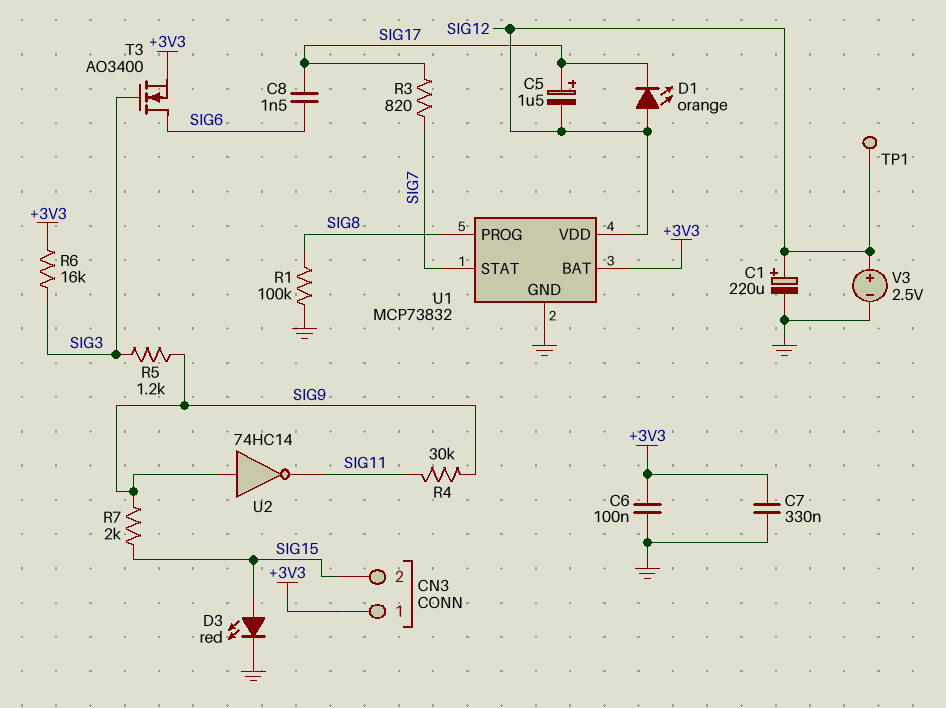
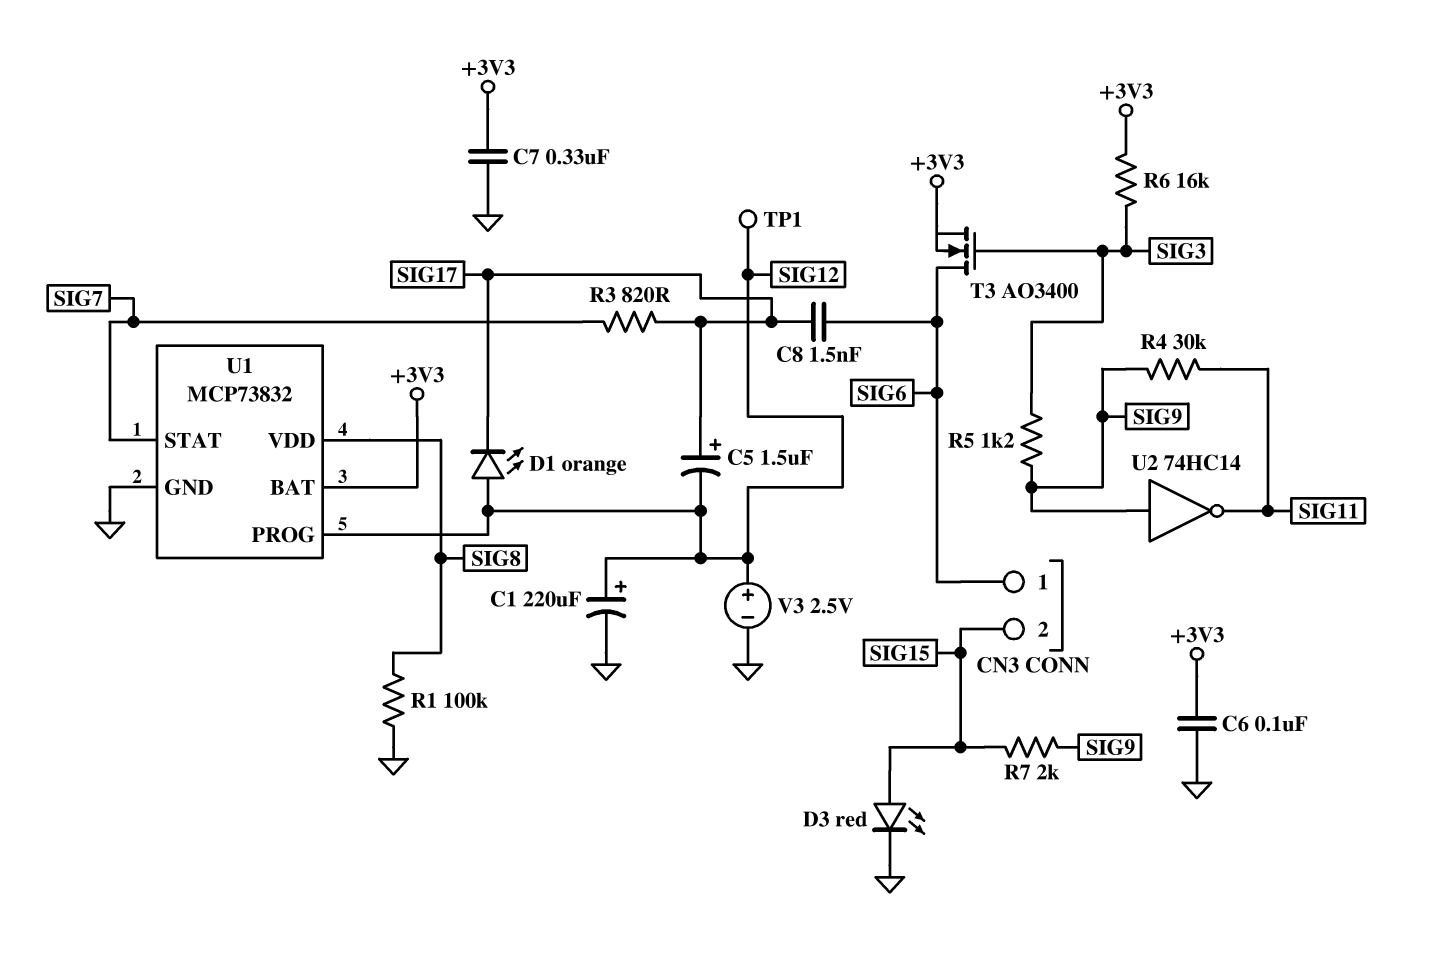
CN3 pin 1: +3V3 -> SIG6
U1 pin PROG: SIG8 -> SIG12
U1 pin VDD: SIG12 -> SIG8

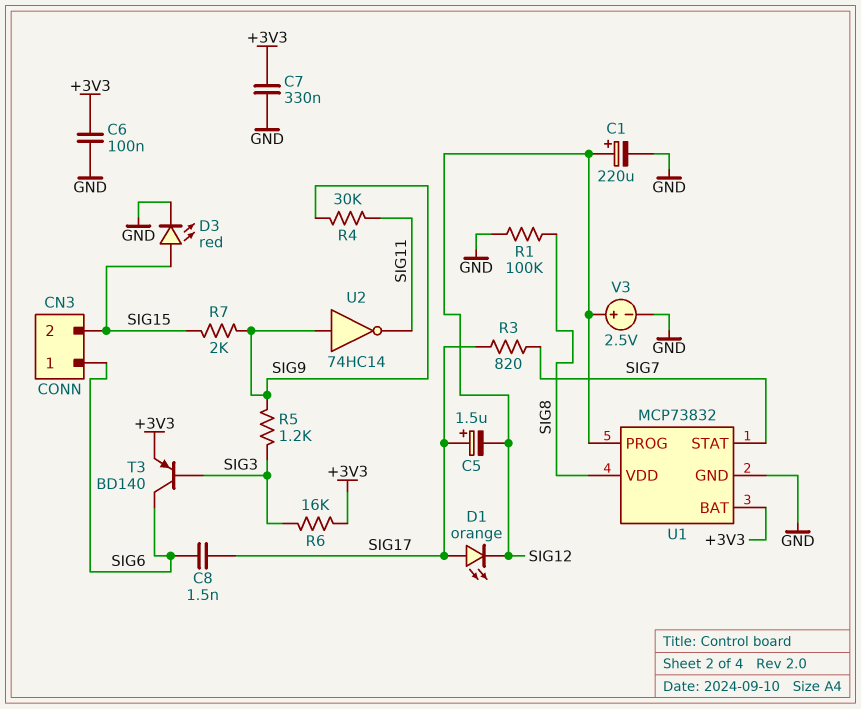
D1: LED orange (A SIG12, K SIG17) -> LED orange (A SIG17, K SIG12)
T3: NMOS AO3400 (G SIG3, D SIG6, S +3V3) -> PNP BD140 (B SIG3, C SIG6, E +3V3)
TP1: test point (SIG12) -> none

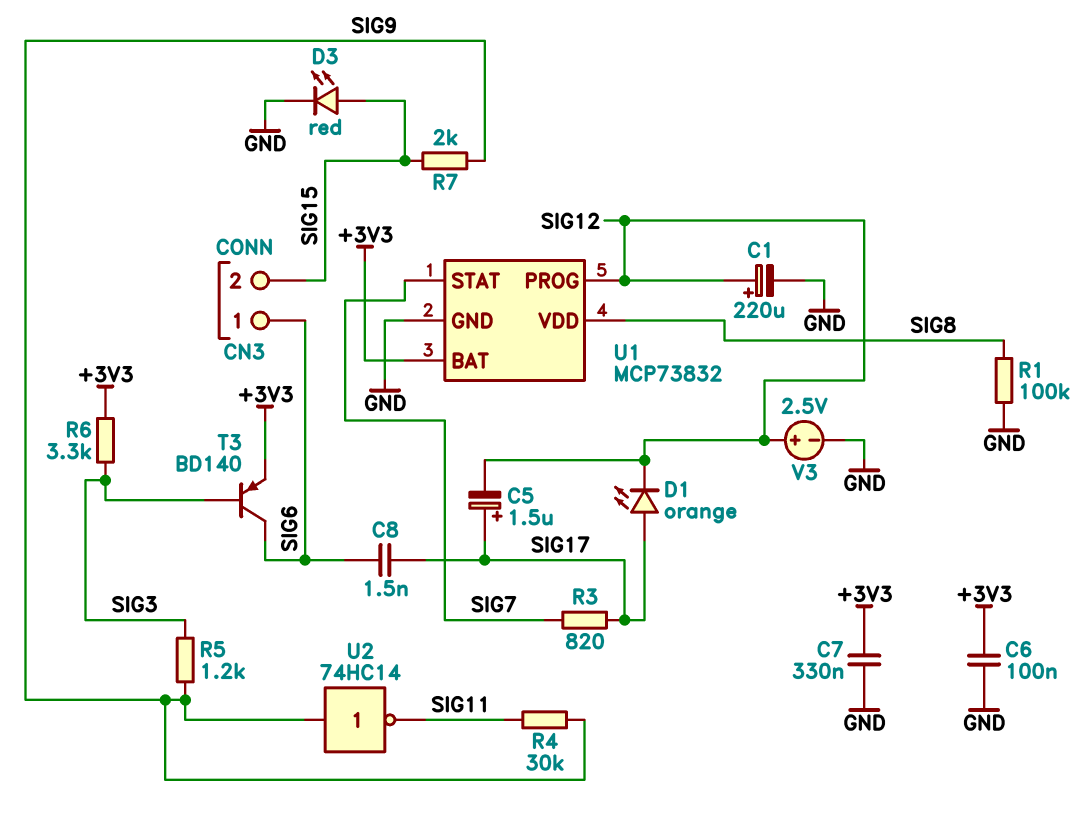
R6: 16k (+3V3, SIG3) -> 3.3k (+3V3, SIG3)

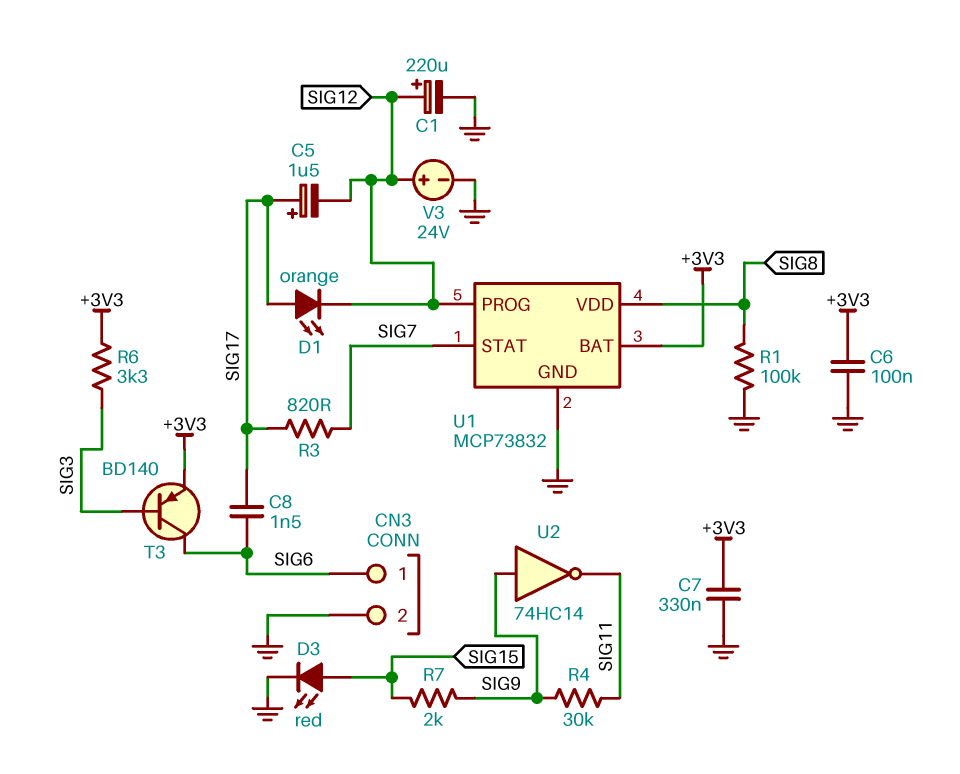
CN3 pin 2: SIG15 -> GND
R5: 1.2k (SIG3, SIG9) -> none
V3: 2.5V (plus SIG12, minus GND) -> 24V (plus SIG12, minus GND)

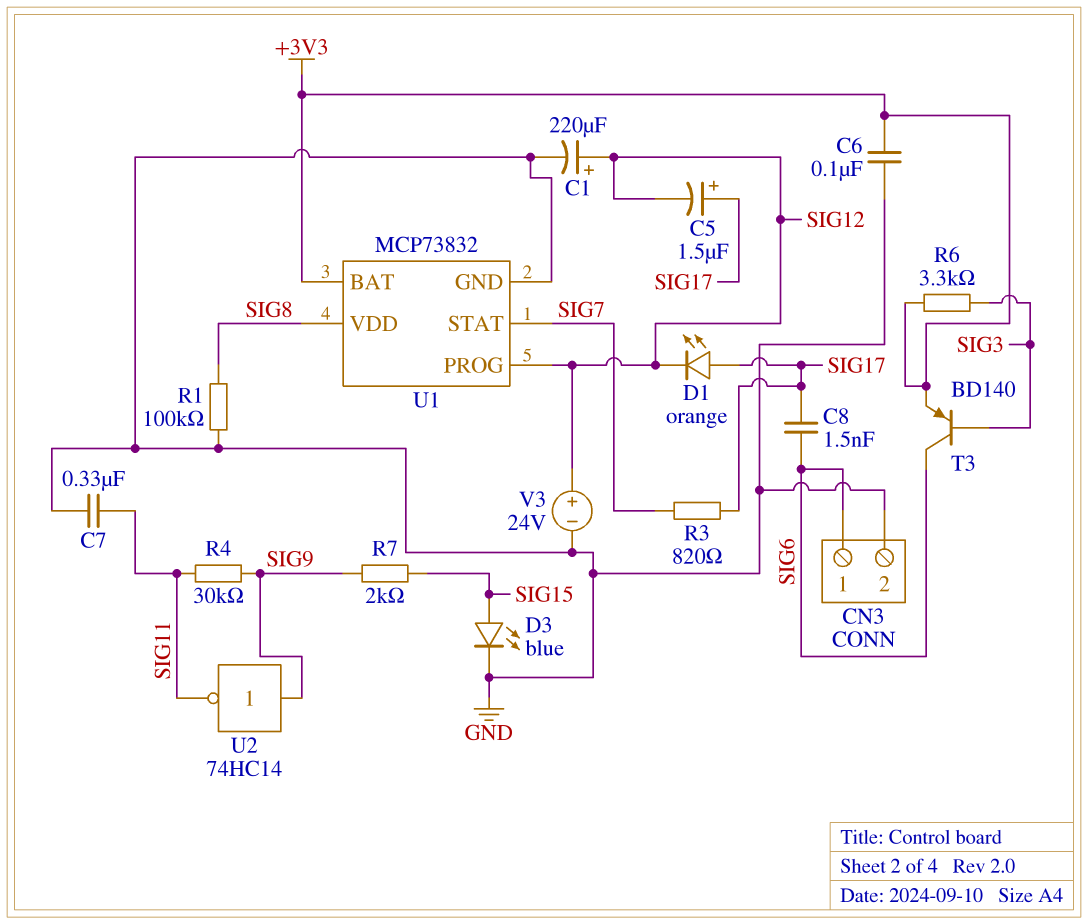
C7: 330nF (+3V3, GND) -> 330nF (GND, SIG11)
D3: LED red (A SIG15, K GND) -> LED blue (A SIG15, K GND)

